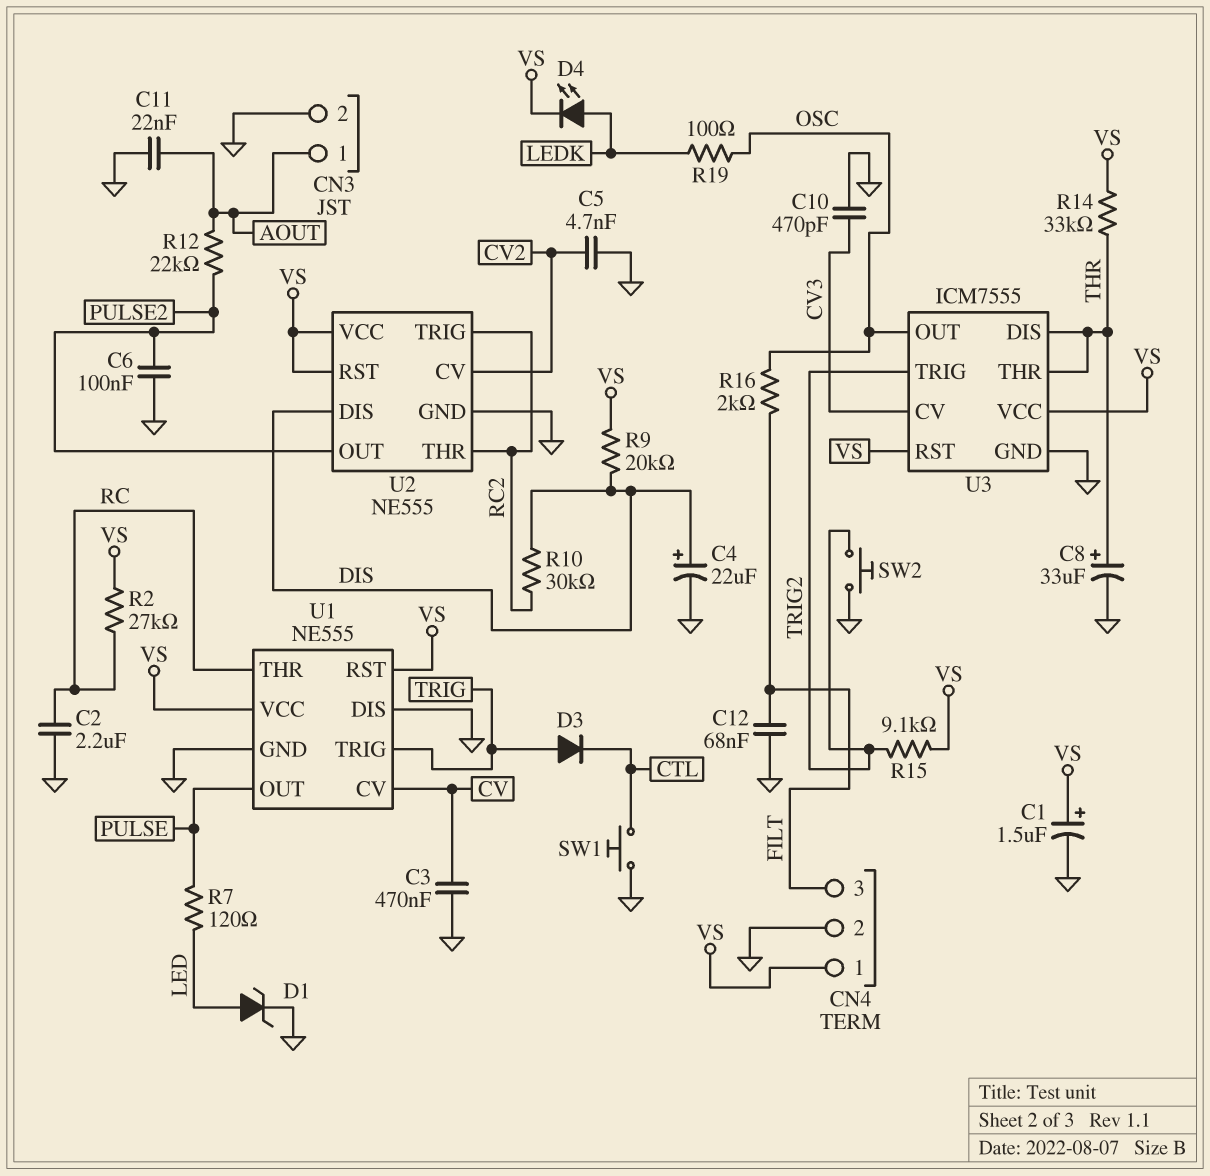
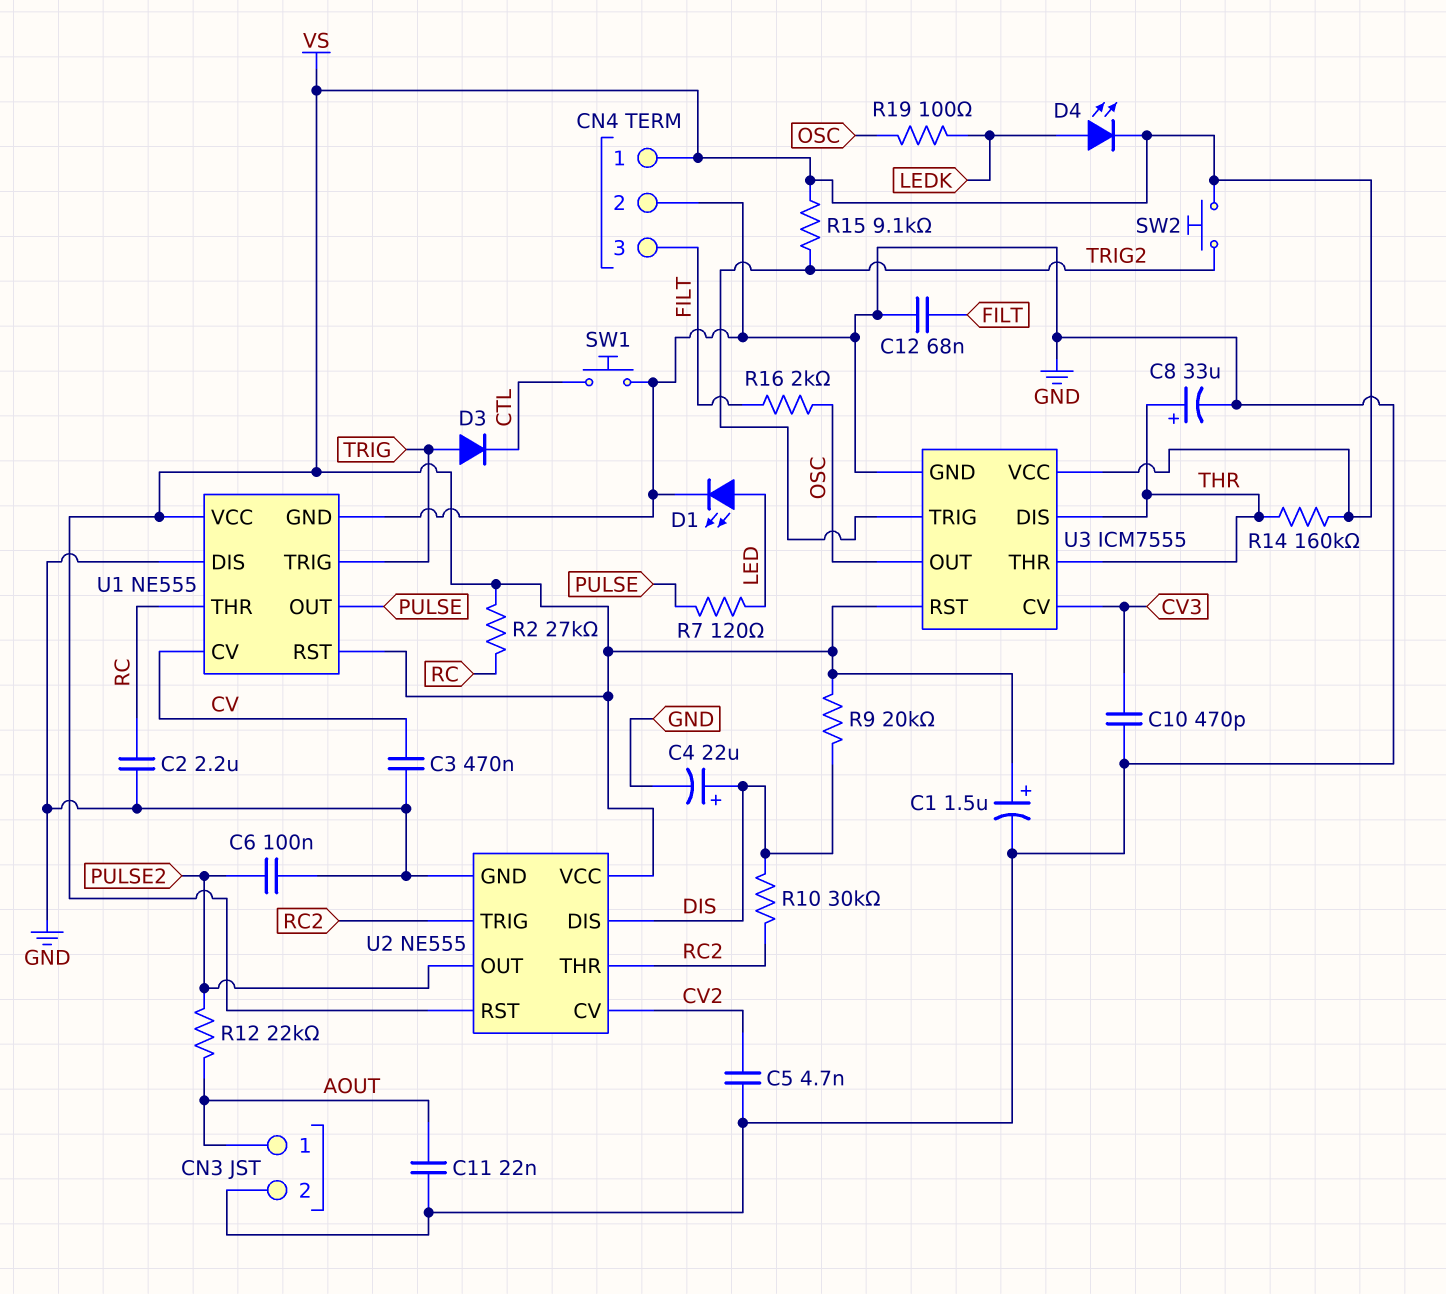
D1: zener (A LED, K GND) -> LED (A LED, K GND)
R14: 33k (THR, VS) -> 160k (THR, VS)
SW2: button (GND, TRIG2) -> button (TRIG2, VS)

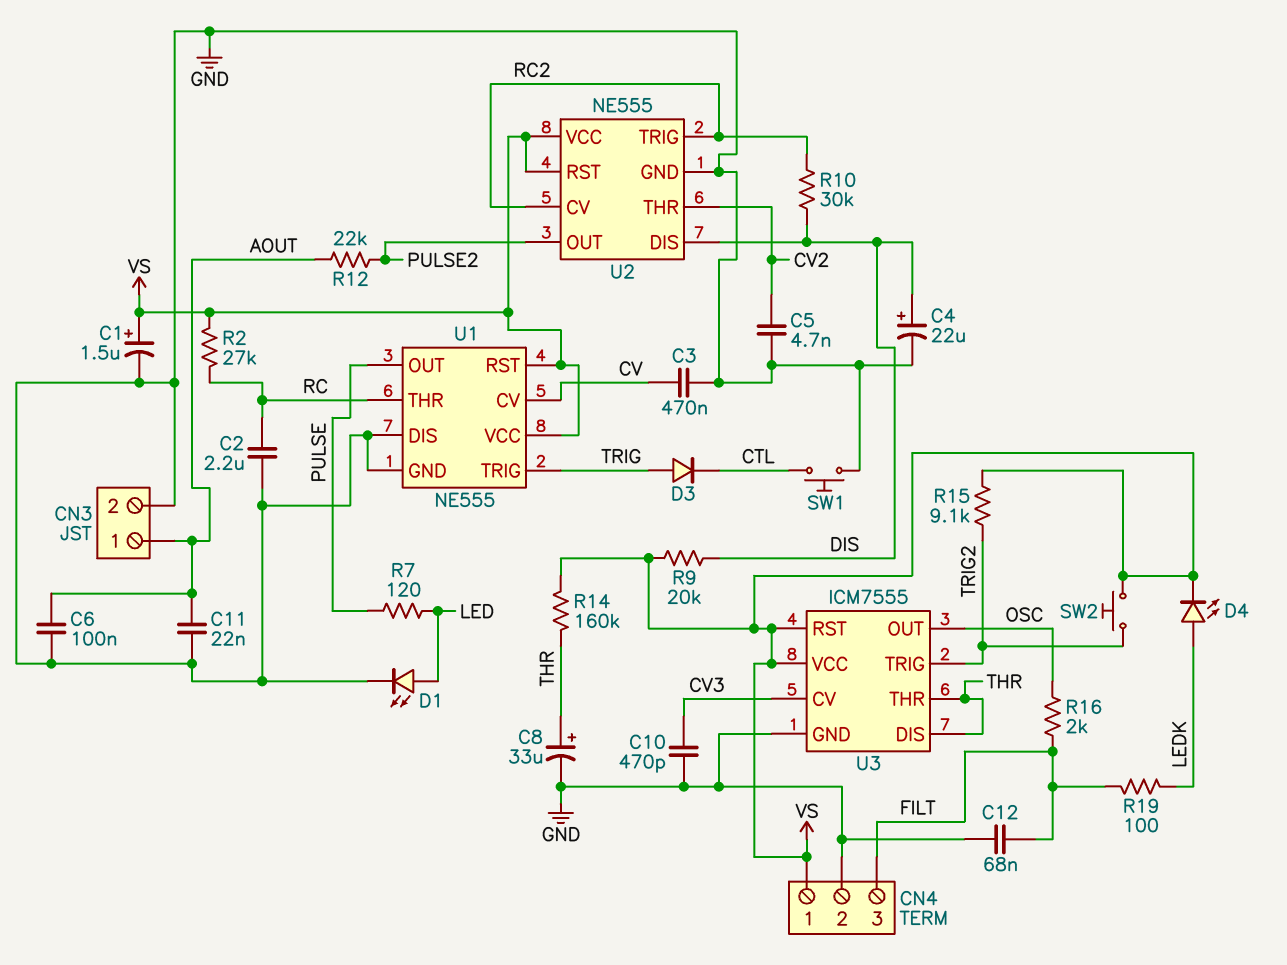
C6: 100nF (GND, PULSE2) -> 100nF (AOUT, GND)
R19: 100 (LEDK, OSC) -> 100 (FILT, LEDK)
U2 pin CV: CV2 -> RC2
U2 pin THR: RC2 -> CV2

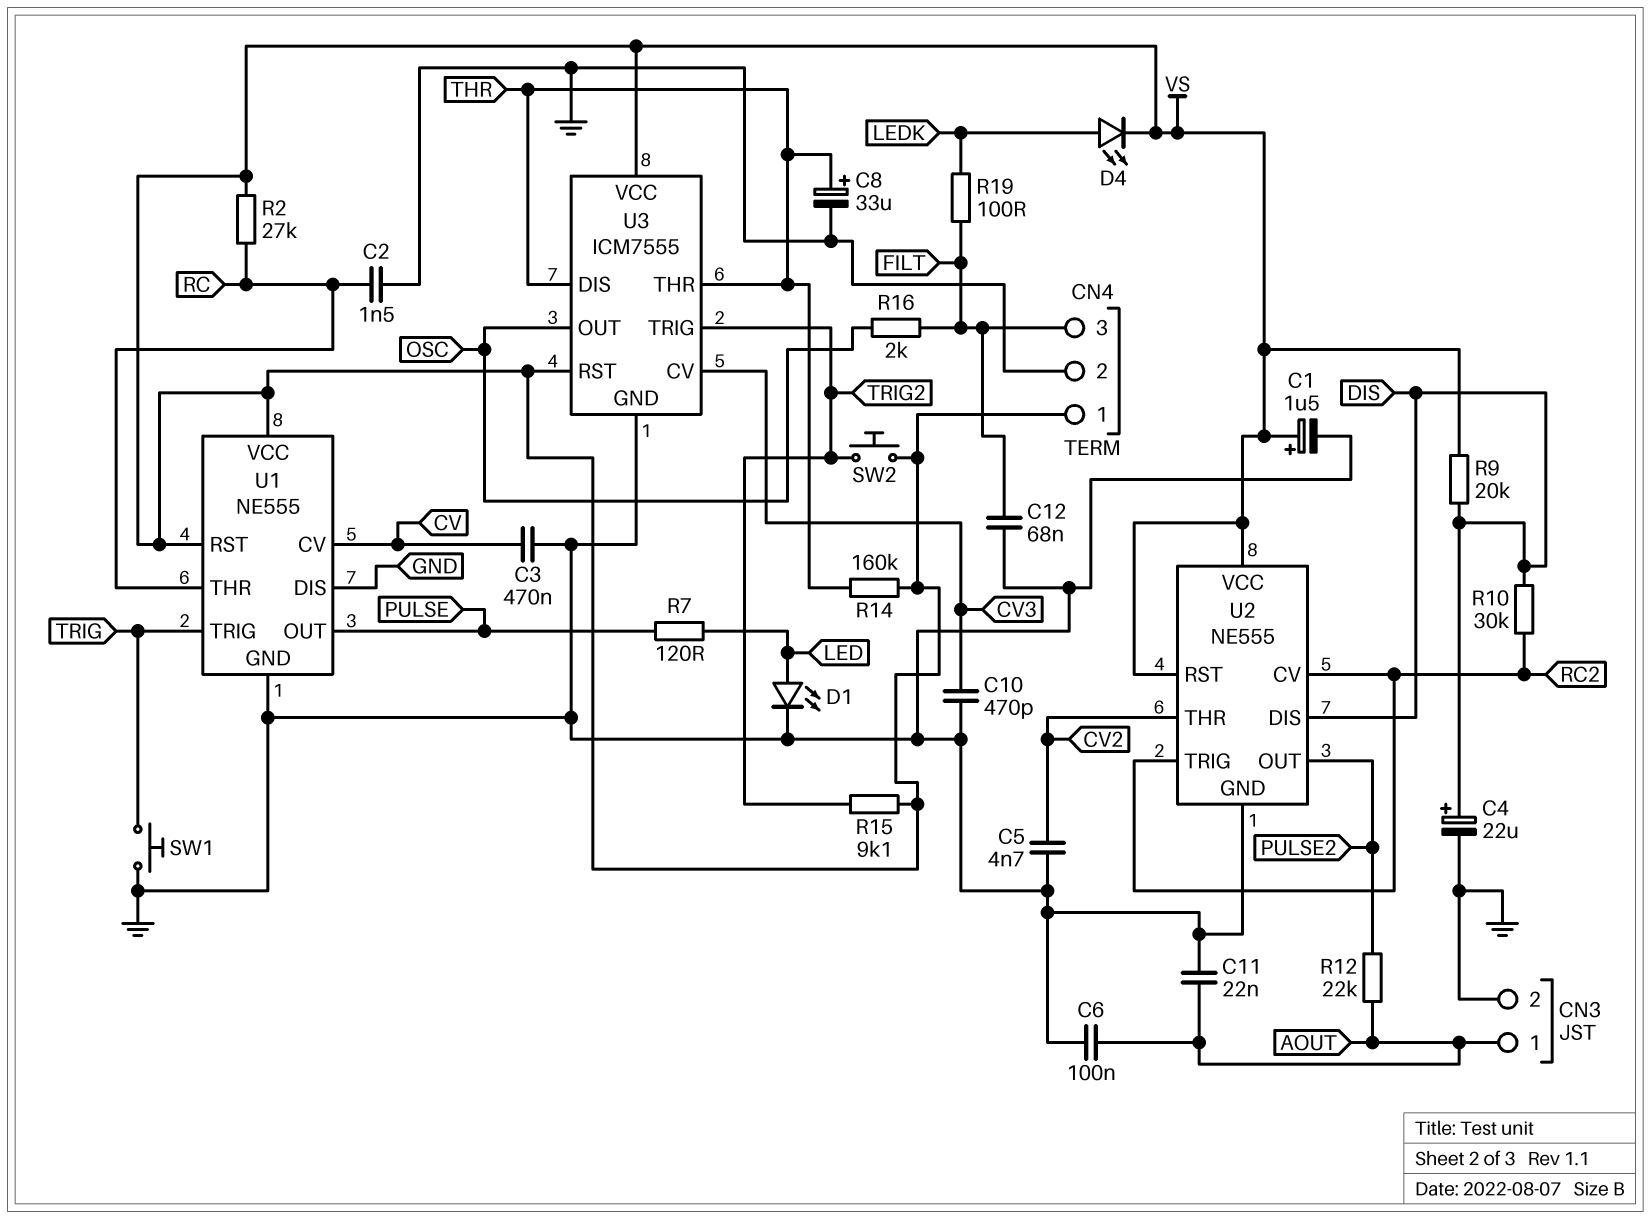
C2: 2.2uF (GND, RC) -> 1.5nF (GND, RC)
D3: diode (A TRIG, K CTL) -> none
SW1: button (CTL, GND) -> button (GND, TRIG)

